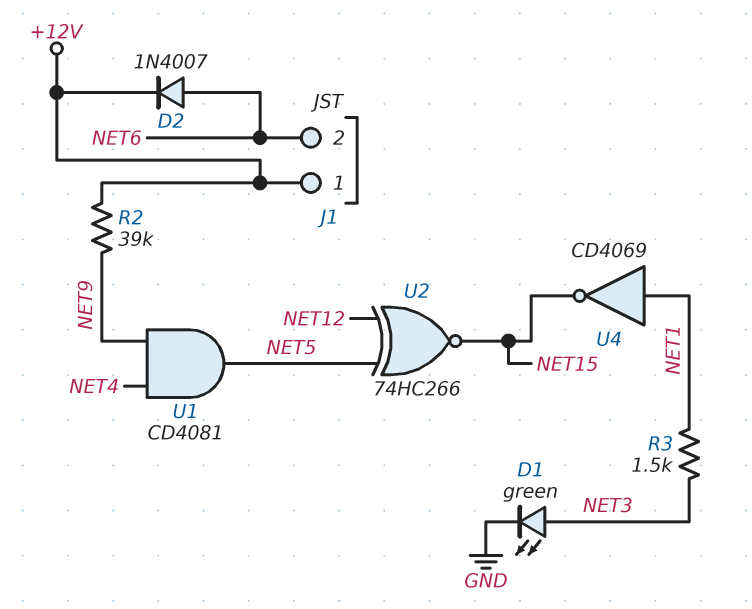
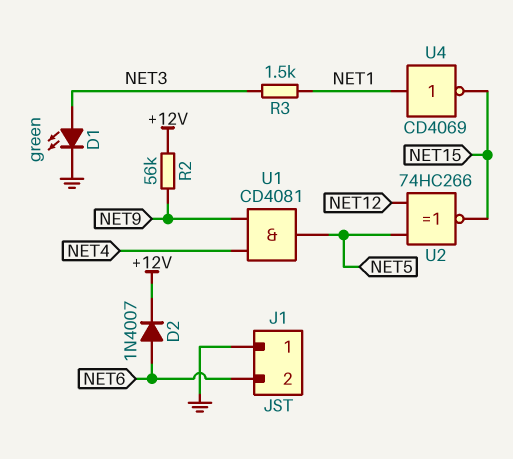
J1 pin 1: +12V -> GND
R2: 39k (+12V, NET9) -> 56k (+12V, NET9)

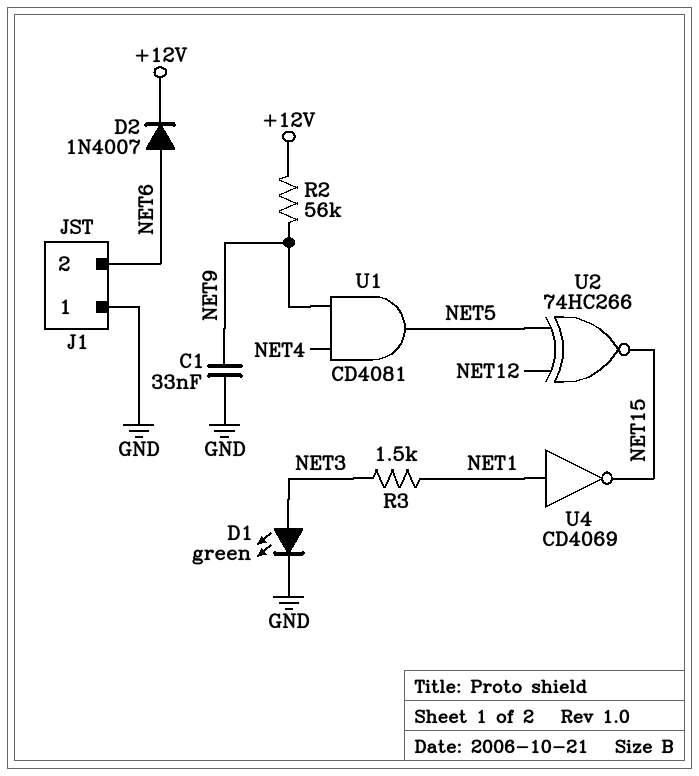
C1: none -> 33nF (GND, NET9)

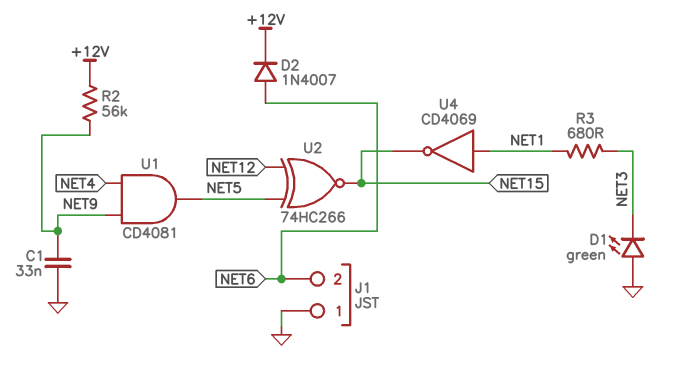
D1: LED green (A NET3, K GND) -> LED green (A GND, K NET3)
R3: 1.5k (NET1, NET3) -> 680 (NET1, NET3)

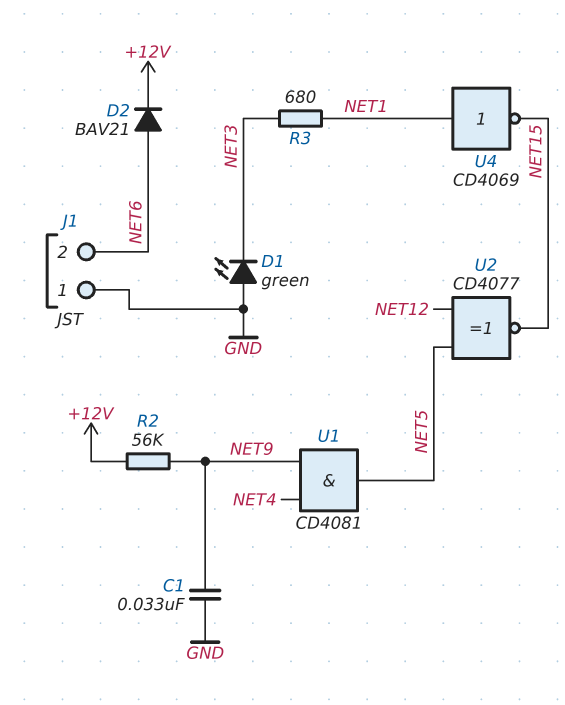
D2: diode 1N4007 (A NET6, K +12V) -> diode BAV21 (A NET6, K +12V)
U2: XNOR 74HC266 (in NET5, in NET12, out NET15) -> XNOR CD4077 (in NET5, in NET12, out NET15)

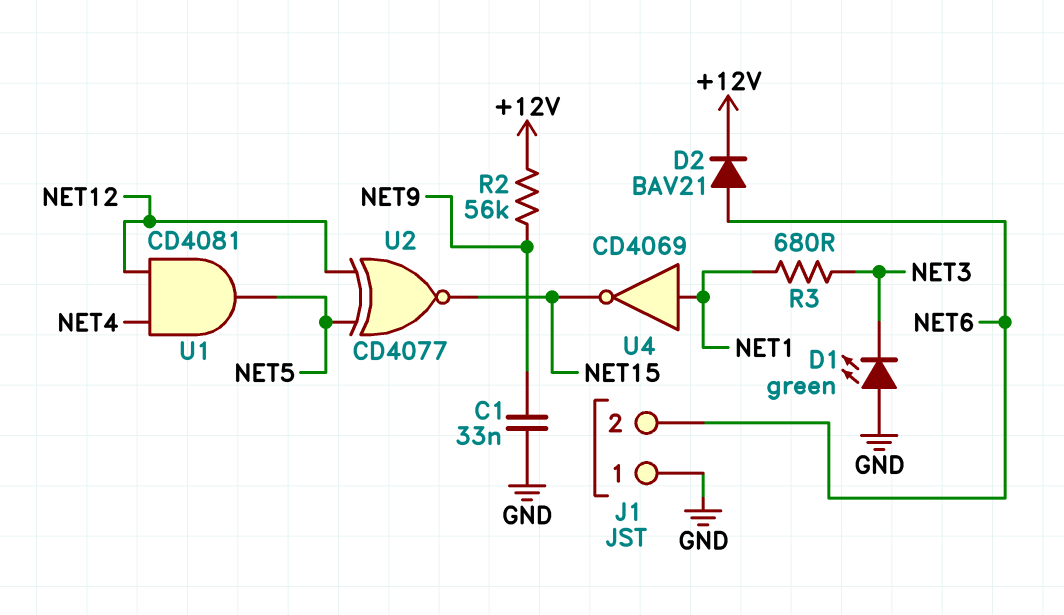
U1: AND CD4081 (in NET4, in NET9, out NET5) -> AND CD4081 (in NET4, in NET12, out NET5)

